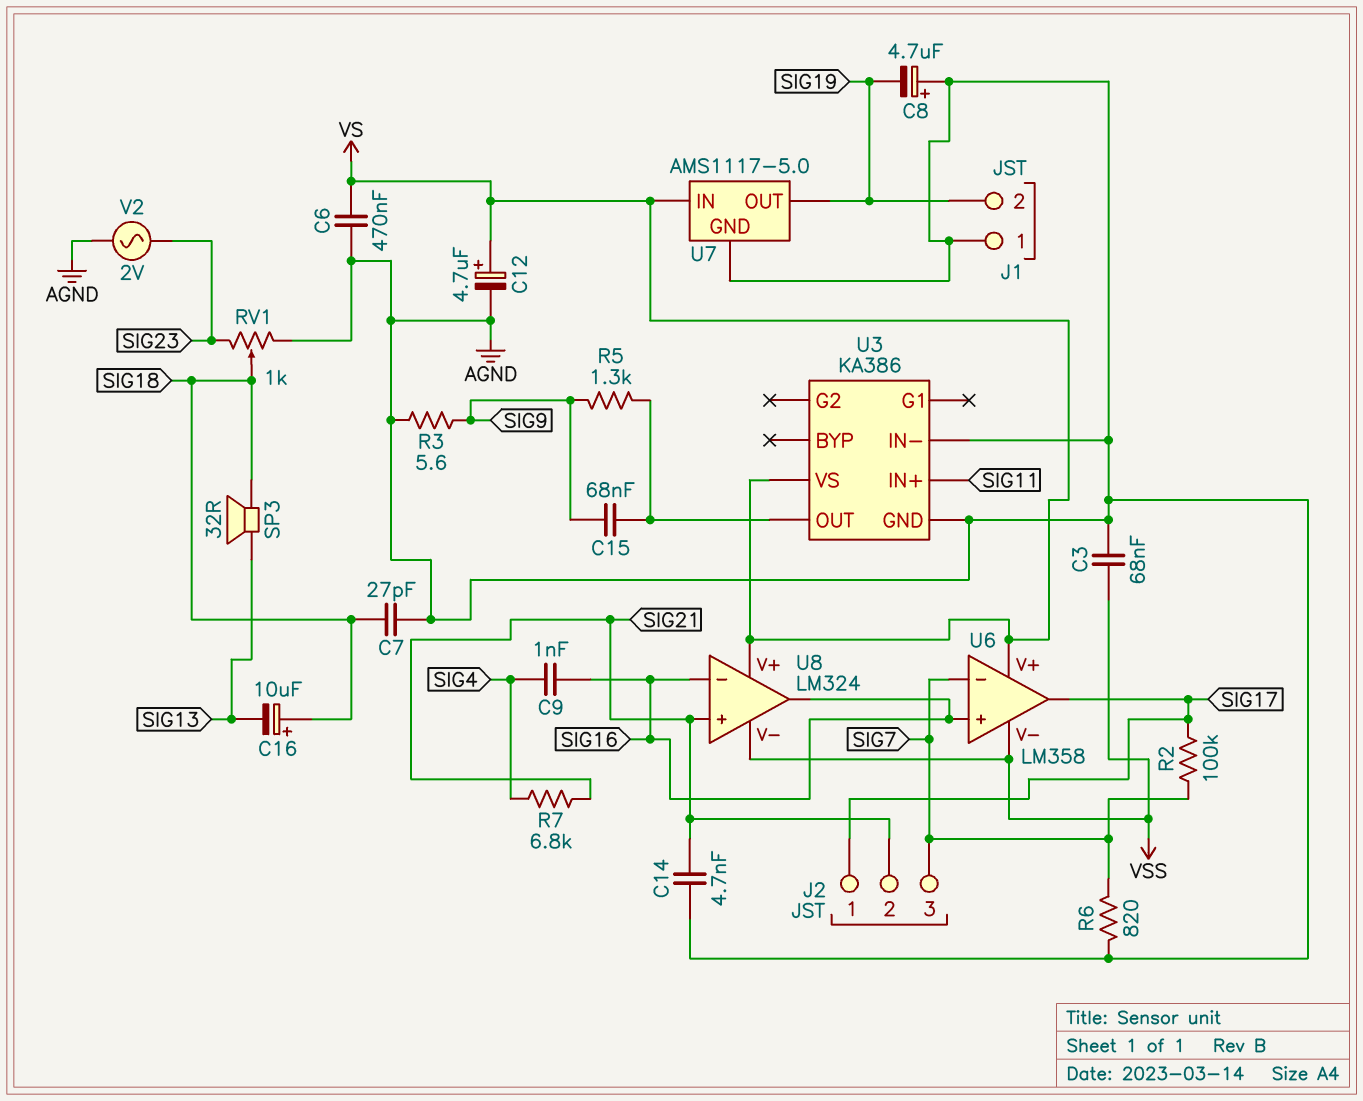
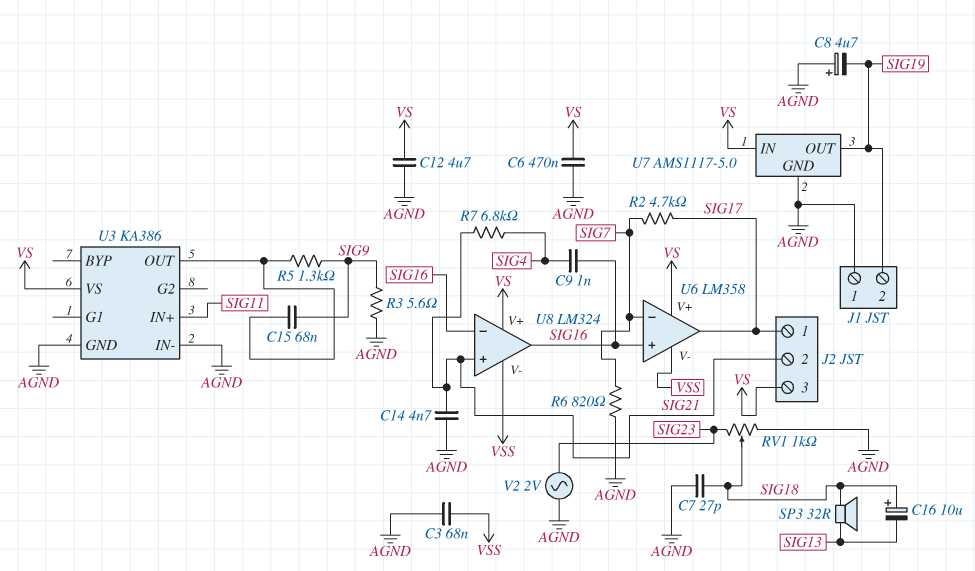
C12: 4.7uF (plus VS, minus AGND) -> 4.7uF (AGND, VS)
J2 pin 3: SIG7 -> VS
R2: 100k (SIG7, SIG17) -> 4.7k (SIG7, SIG17)

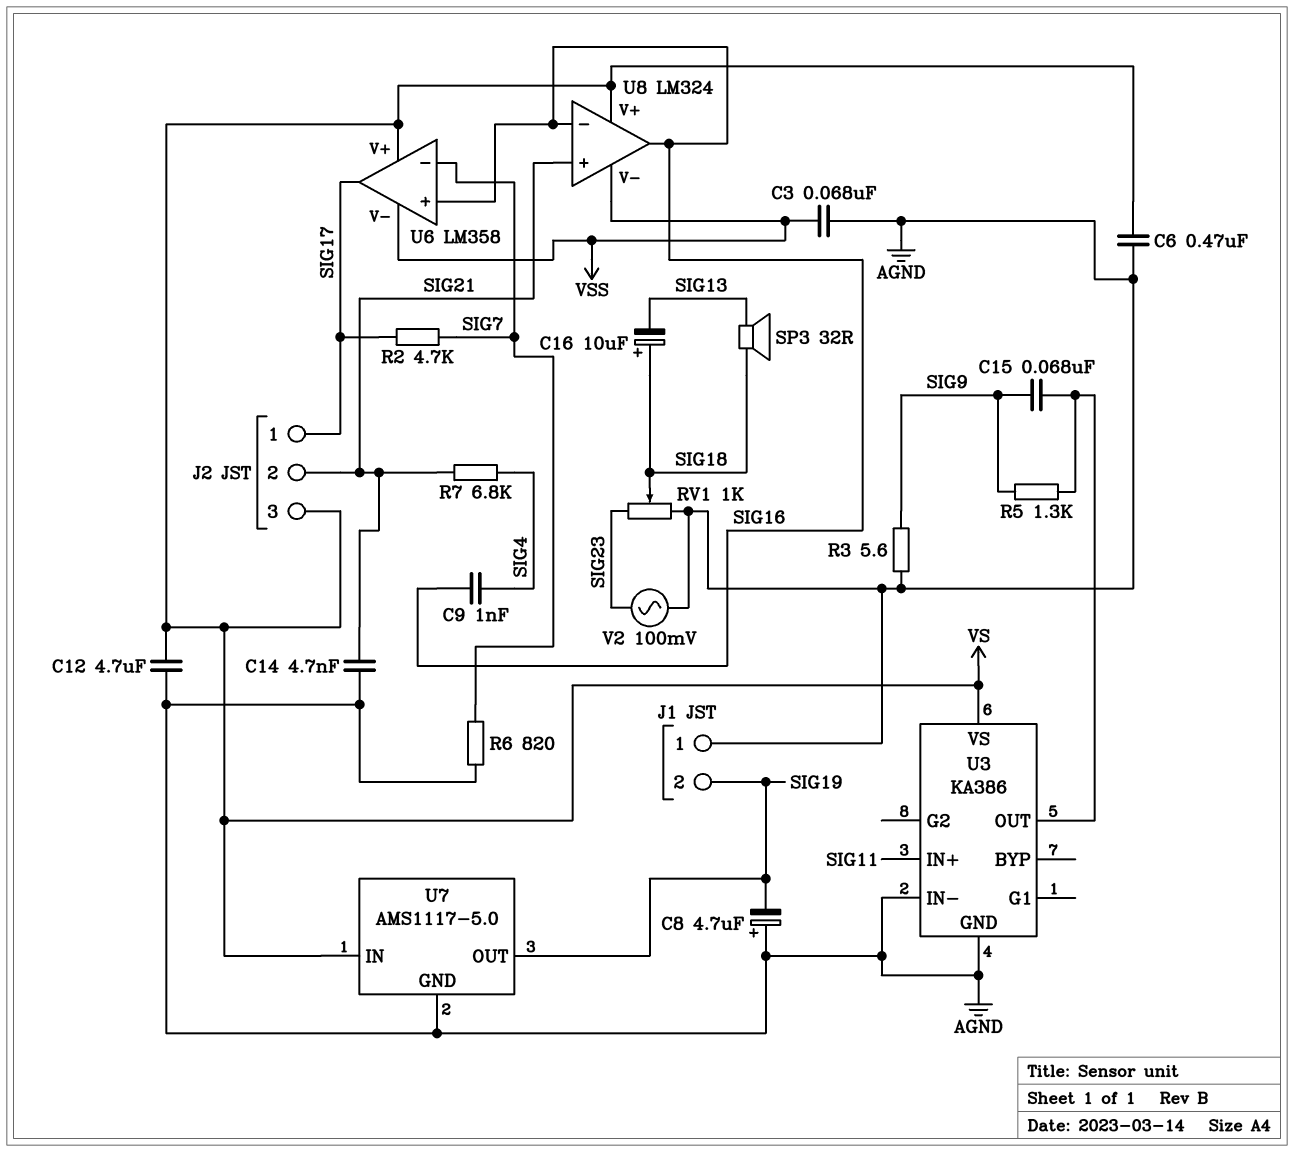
C7: 27pF (AGND, SIG18) -> none
V2: AC 2V (AGND, SIG23) -> AC 100mV (AGND, SIG23)

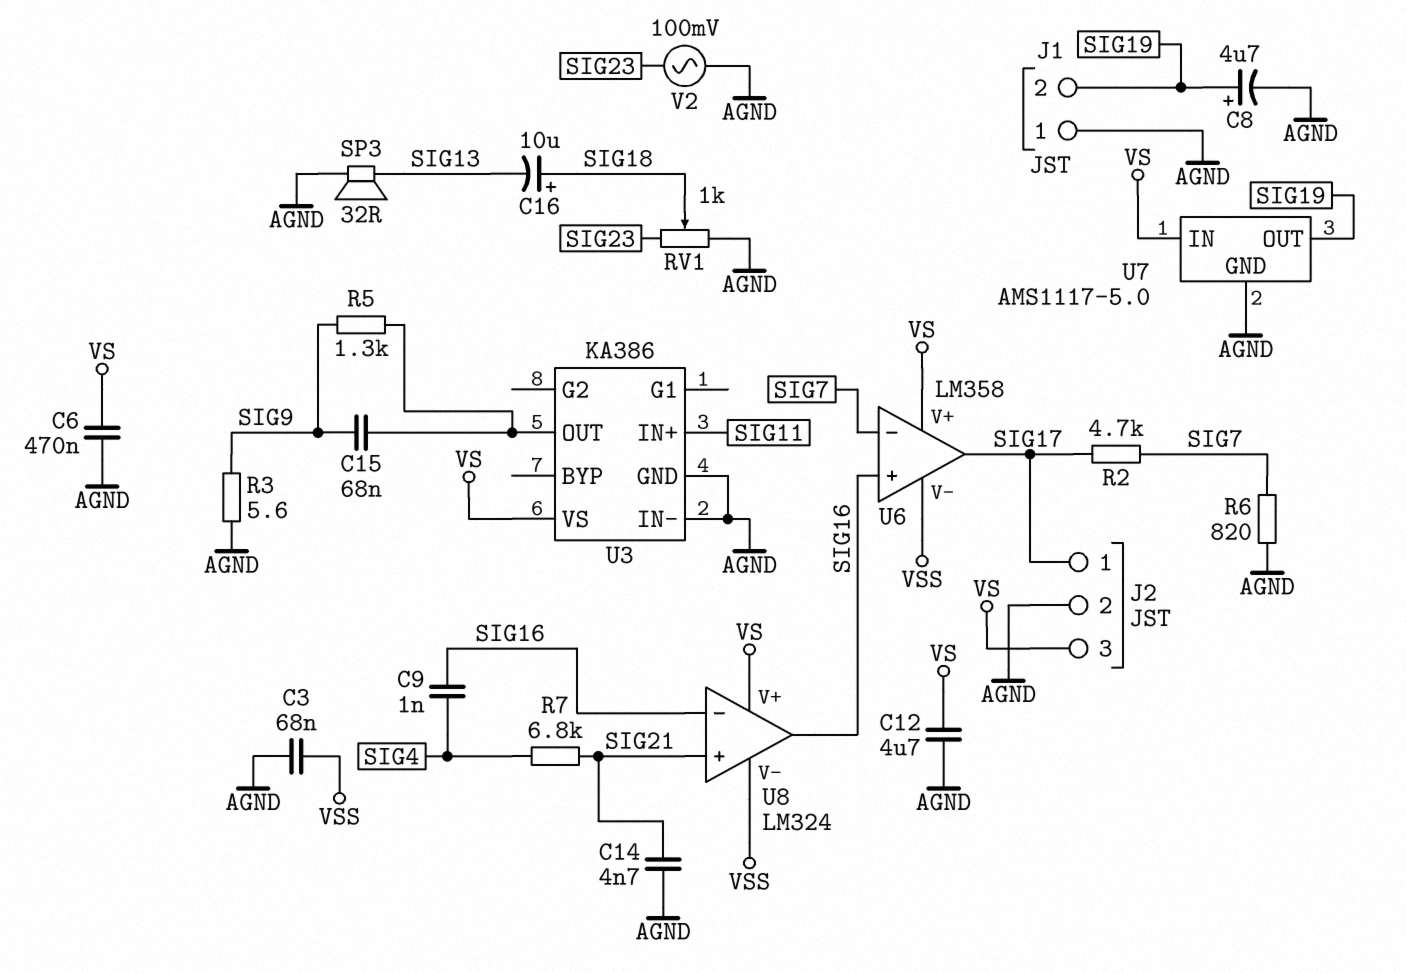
C8: 4.7uF (plus AGND, minus SIG19) -> 4.7uF (plus SIG19, minus AGND)
J2 pin 2: SIG21 -> AGND
SP3: speaker 32R (SIG13, SIG18) -> speaker 32R (AGND, SIG13)

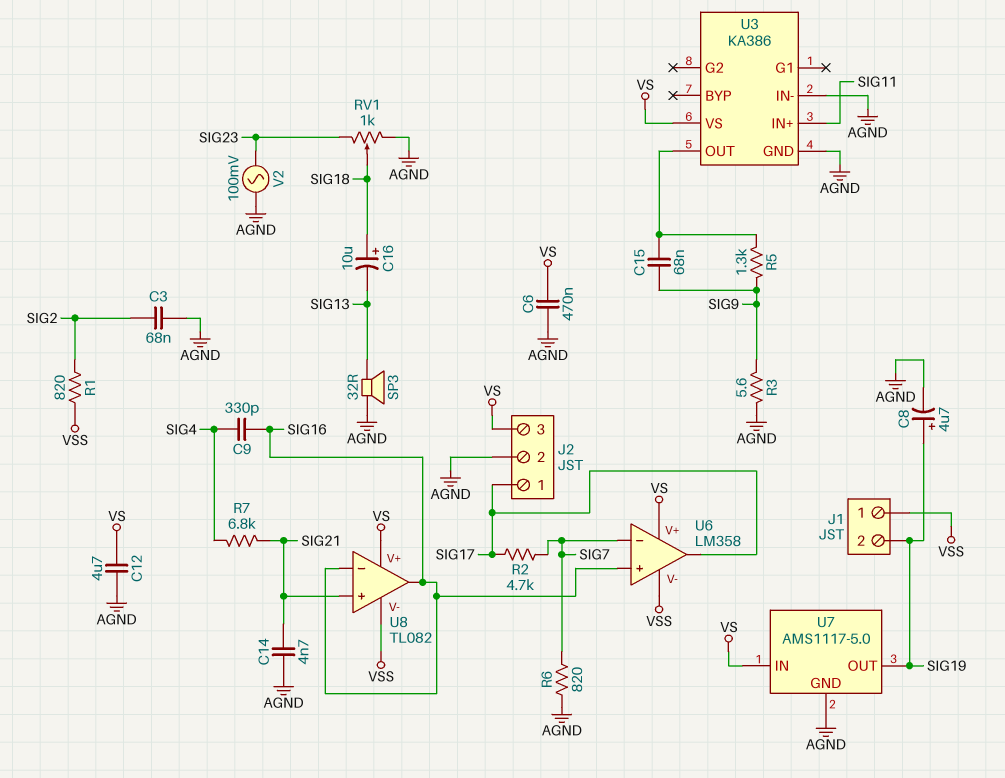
C3: 68nF (AGND, VSS) -> 68nF (AGND, SIG2)
C9: 1nF (SIG4, SIG16) -> 330pF (SIG4, SIG16)
J1 pin 1: AGND -> VSS
R1: none -> 820 (SIG2, VSS)
U8: LM324 -> TL082

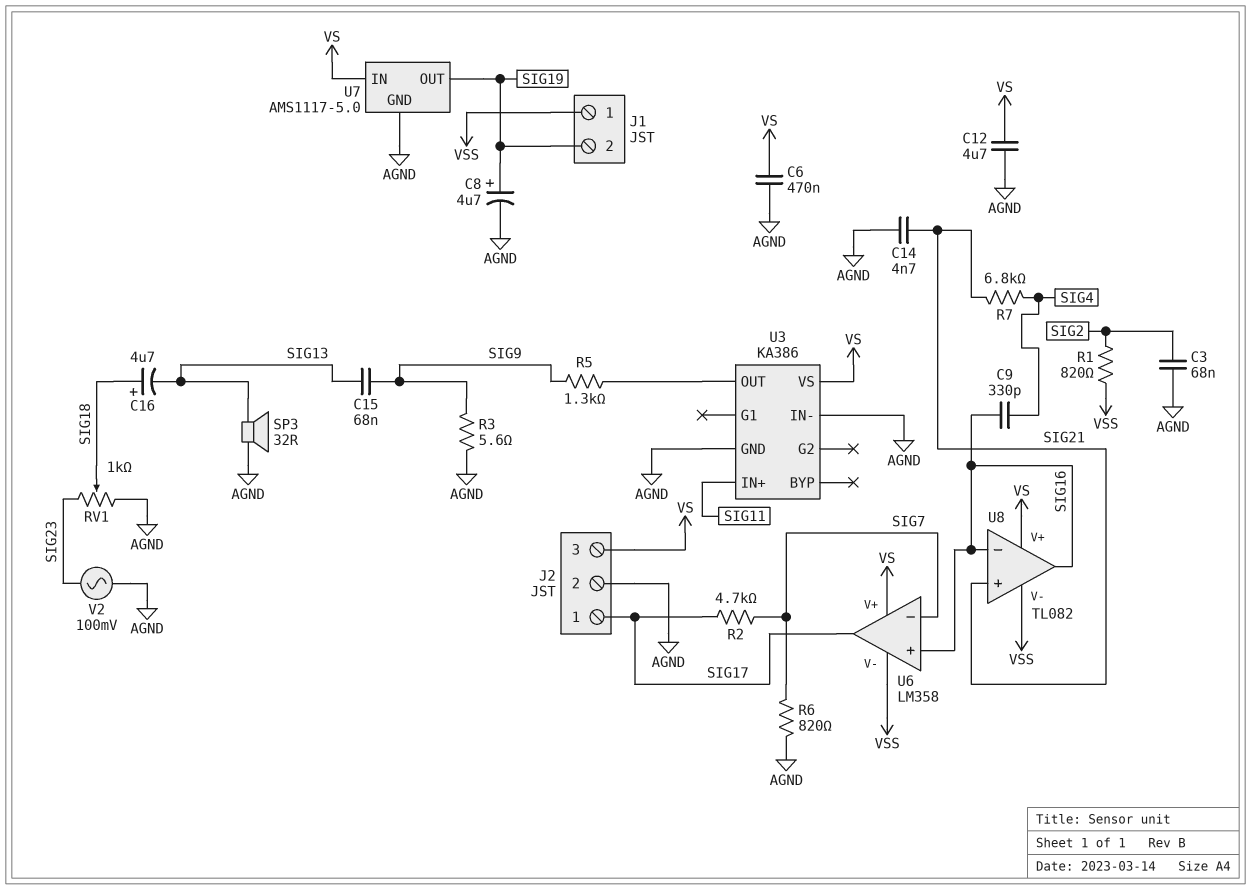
C15: 68nF (SIG9, U3/OUT) -> 68nF (SIG9, SIG13)
C16: 10uF (plus SIG18, minus SIG13) -> 4.7uF (plus SIG18, minus SIG13)

